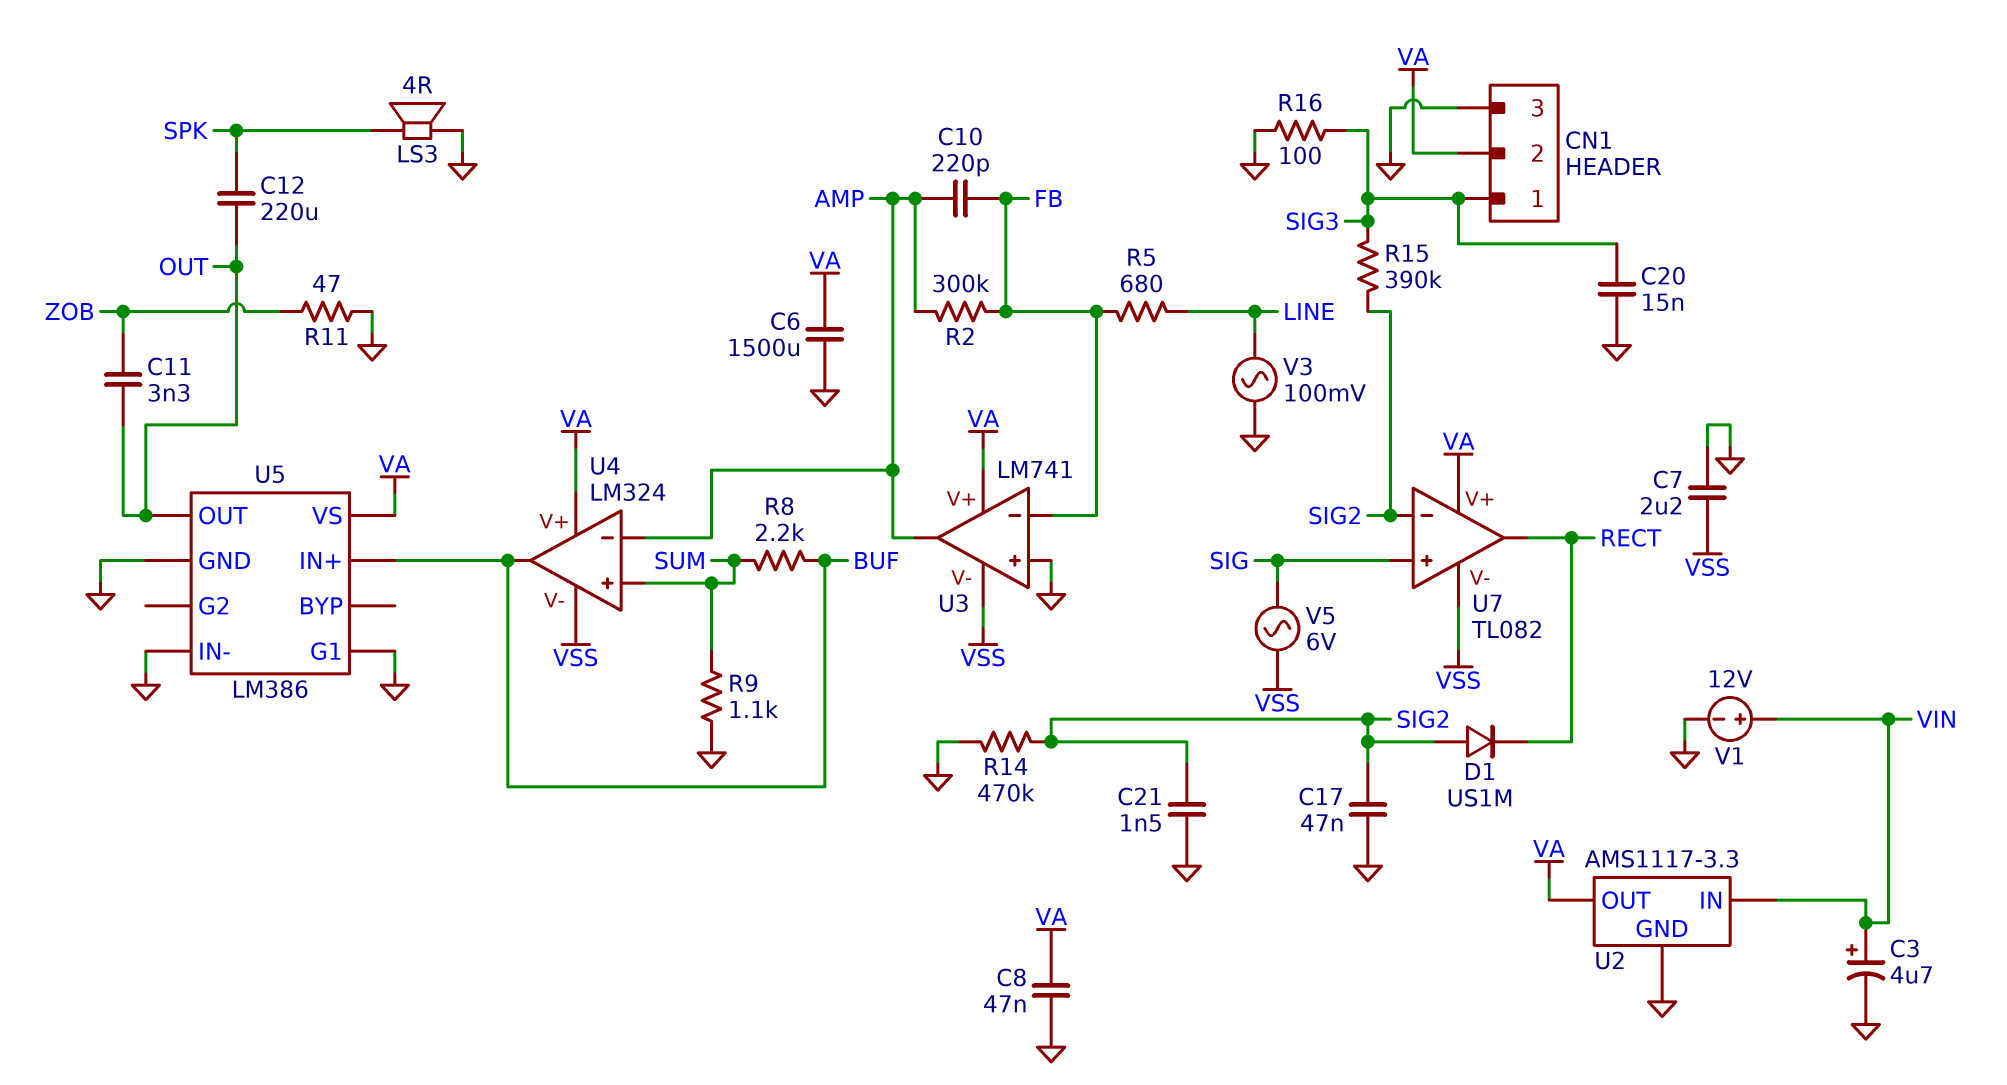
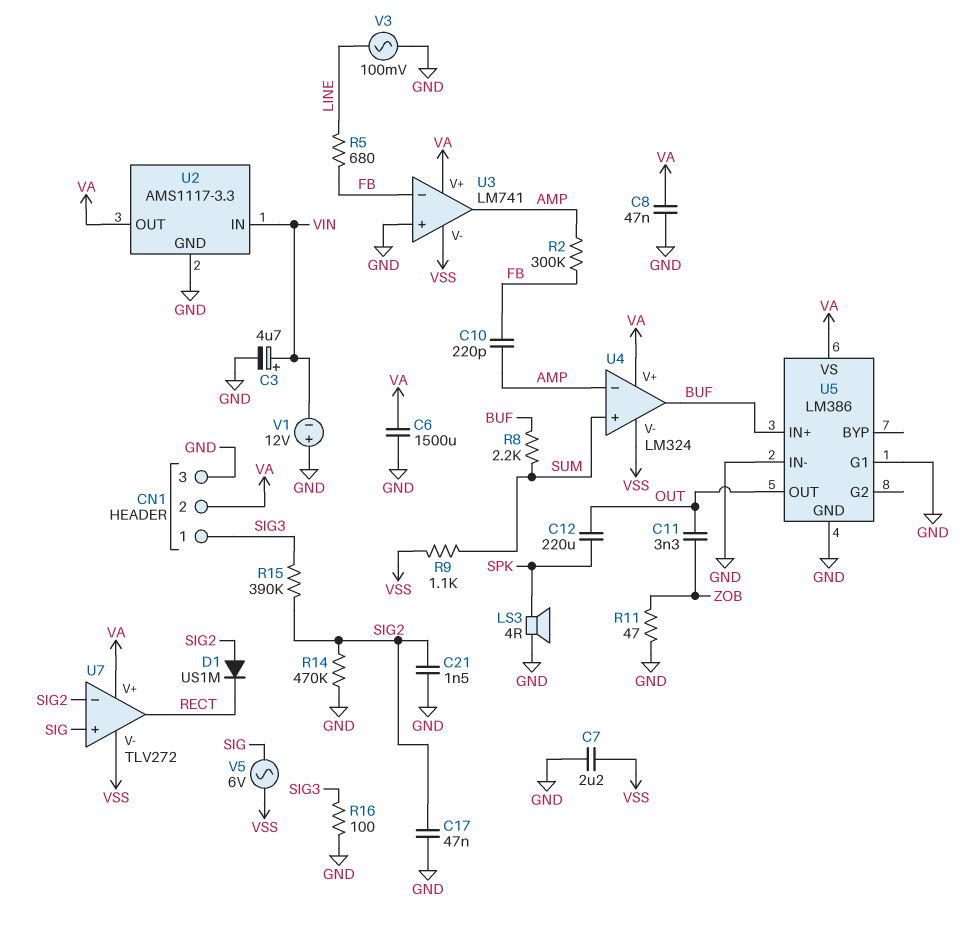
C20: 15nF (GND, SIG3) -> none
R9: 1.1k (GND, SUM) -> 1.1k (SUM, VSS)
U7: TL082 -> TLV272
V1: 12V (plus VIN, minus GND) -> 12V (plus GND, minus VIN)

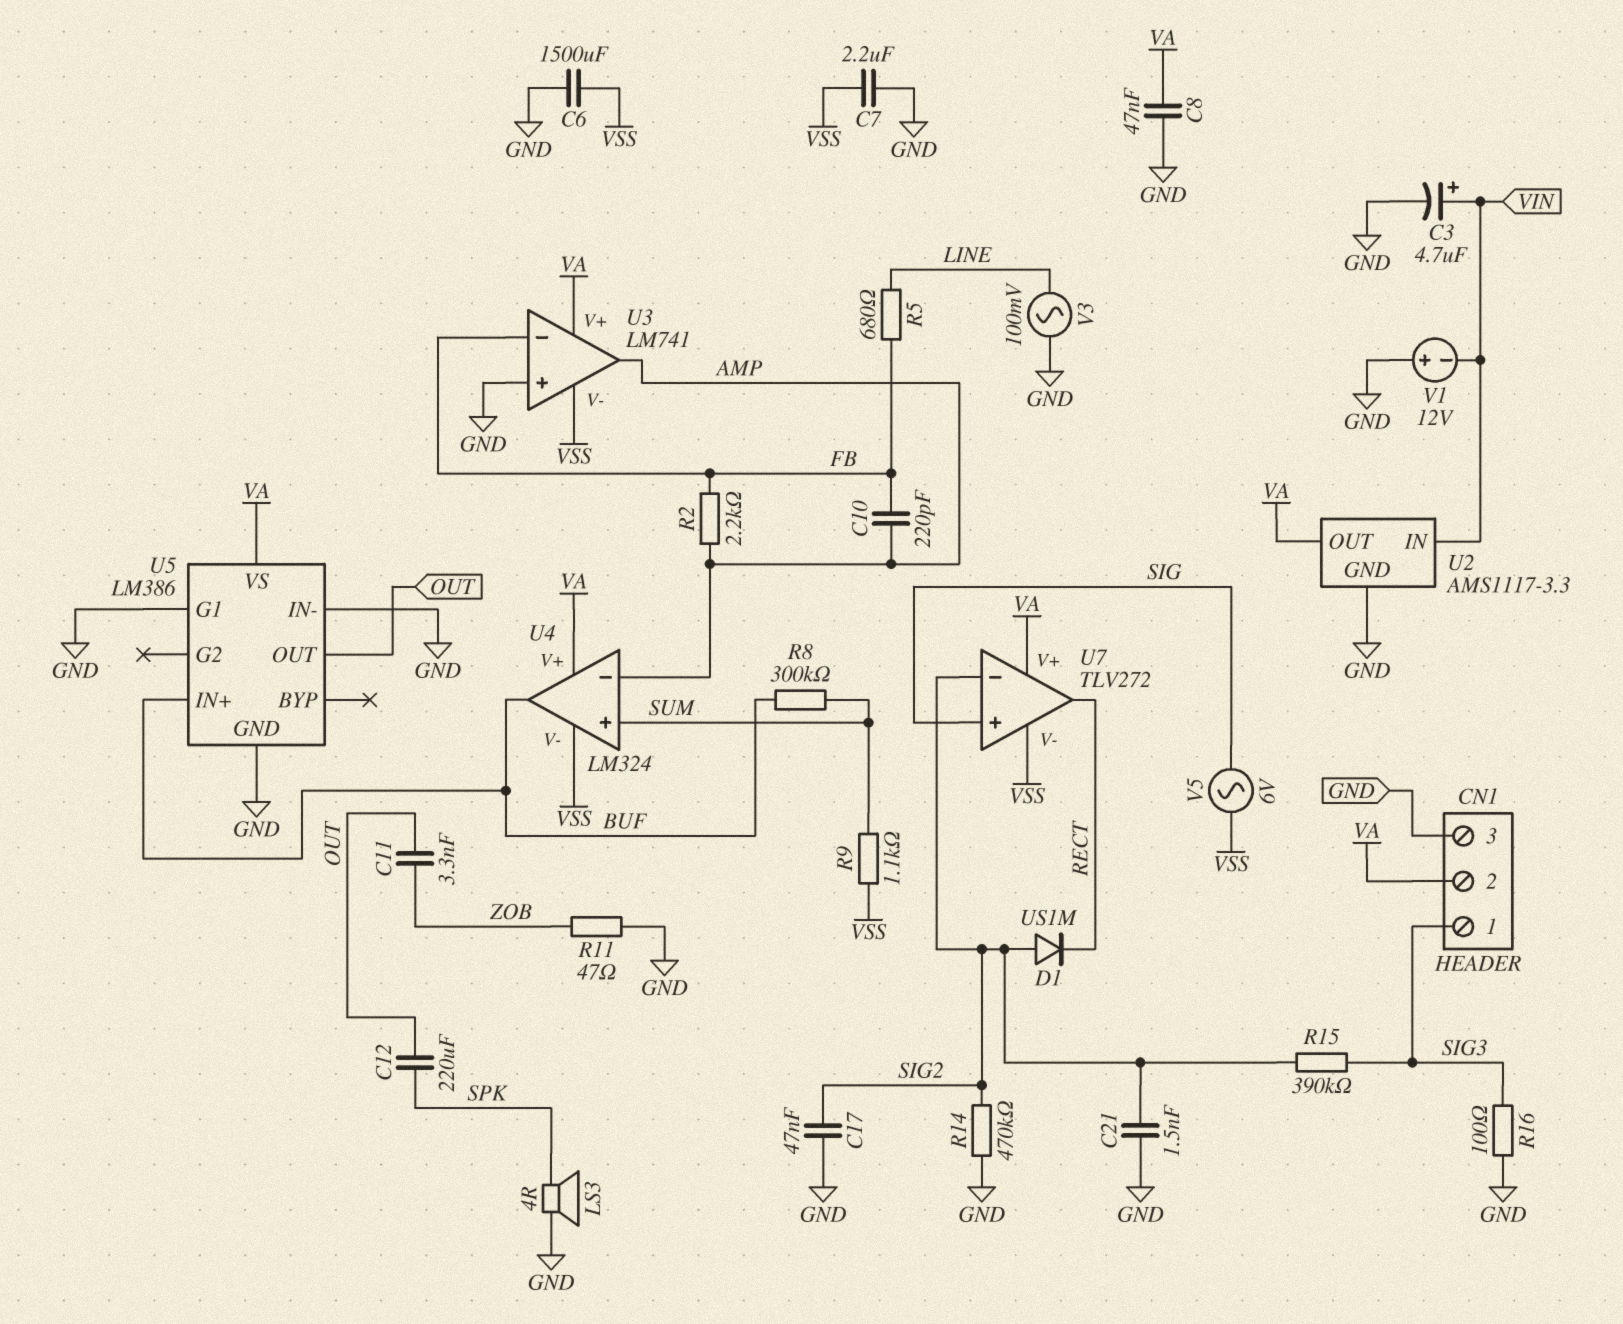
C6: 1500uF (GND, VA) -> 1500uF (GND, VSS)
R2: 300k (AMP, FB) -> 2.2k (AMP, FB)
R8: 2.2k (BUF, SUM) -> 300k (BUF, SUM)

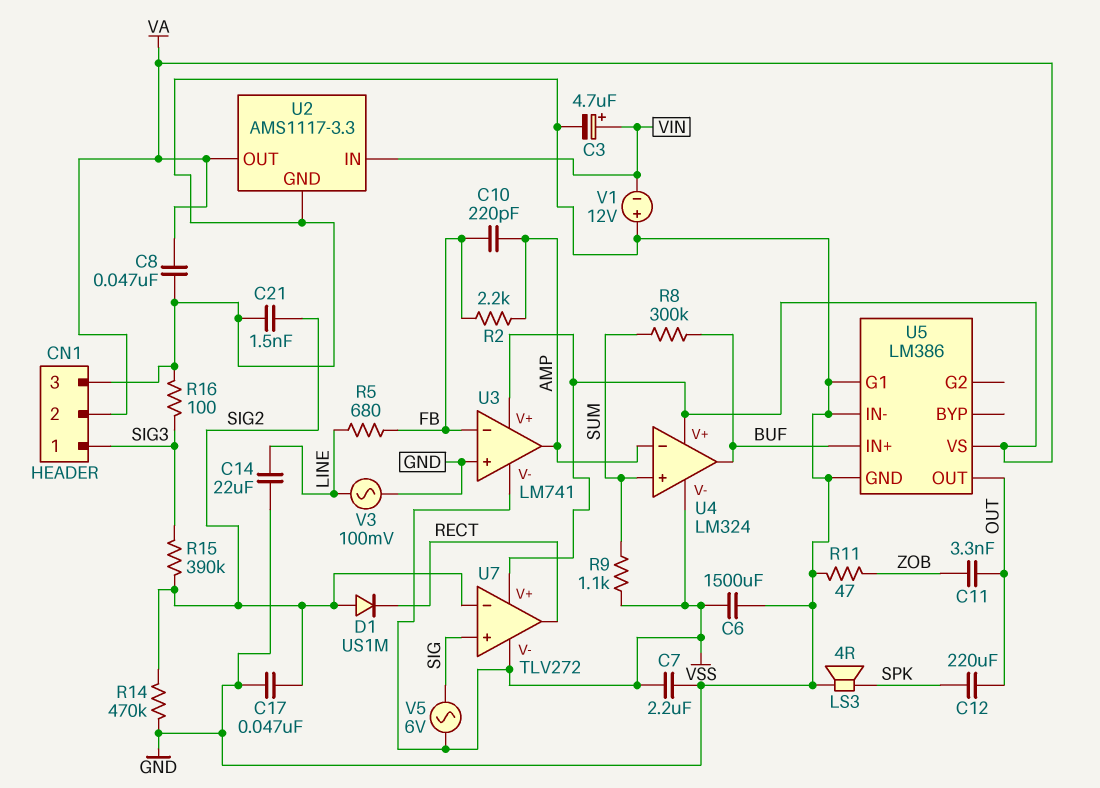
C14: none -> 22uF (GND, LINE)

